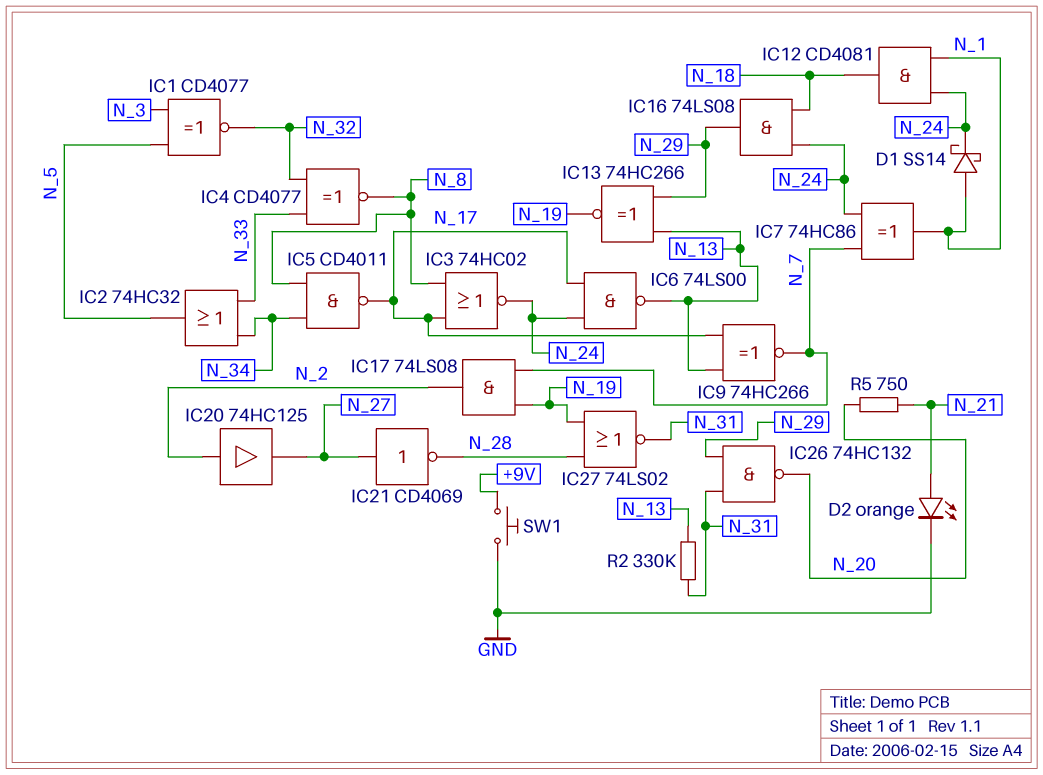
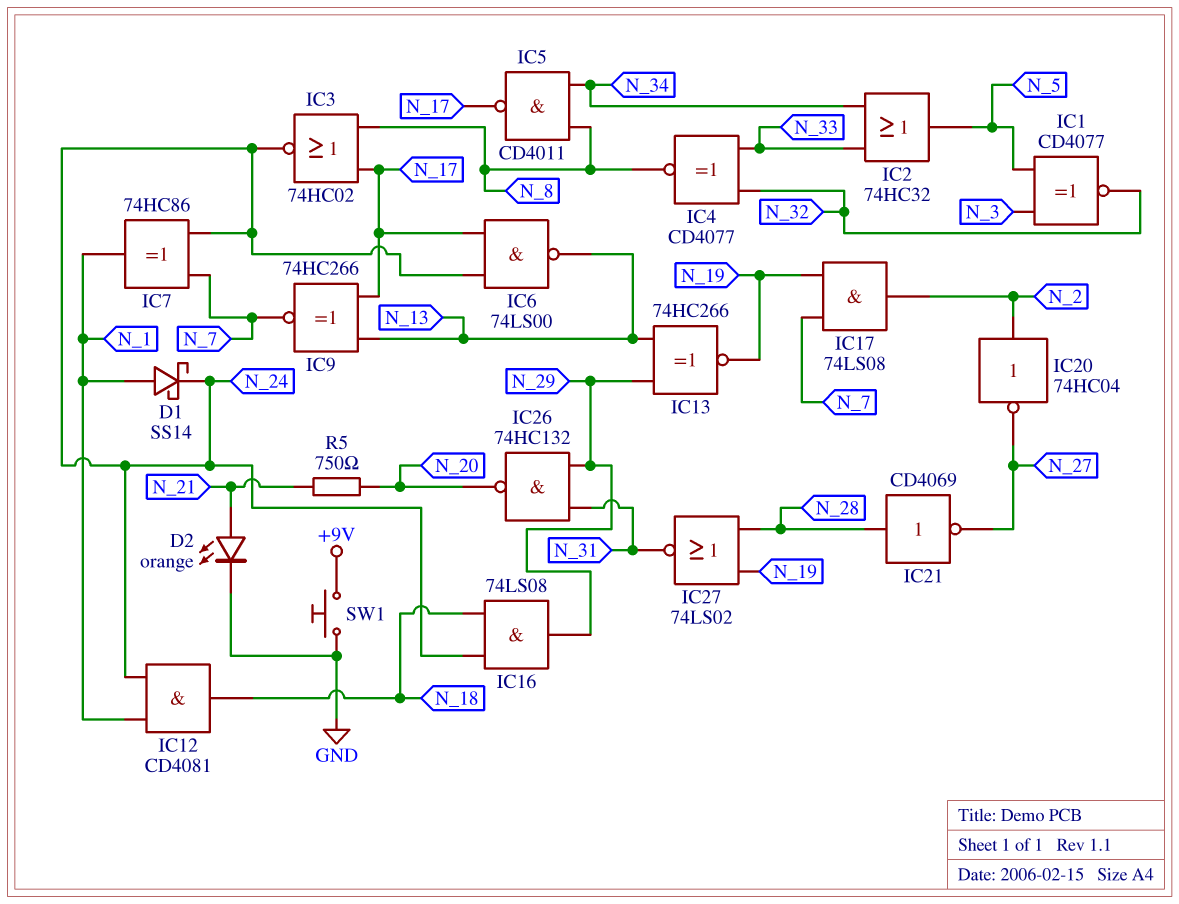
IC20: buffer 74HC125 (in N_2, out N_27) -> NOT 74HC04 (in N_2, out N_27)
IC21: NOT CD4069 (in N_27, out N_28) -> NOT CD4069 (in N_28, out N_27)
R2: 330k (N_13, N_31) -> none

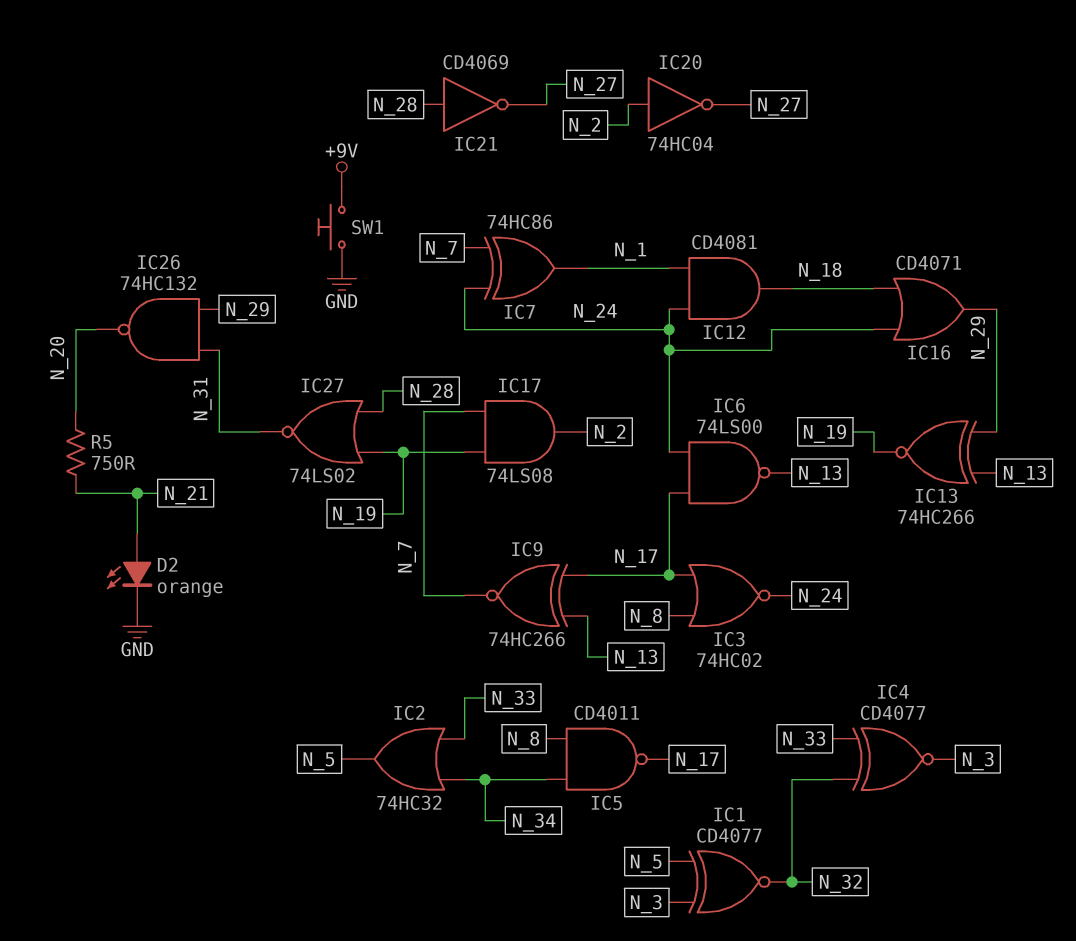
D1: schottky SS14 (A N_1, K N_24) -> none
IC4: XNOR CD4077 (in N_32, in N_33, out N_8) -> XNOR CD4077 (in N_32, in N_33, out N_3)
IC16: AND 74LS08 (in N_18, in N_24, out N_29) -> OR CD4071 (in N_18, in N_24, out N_29)

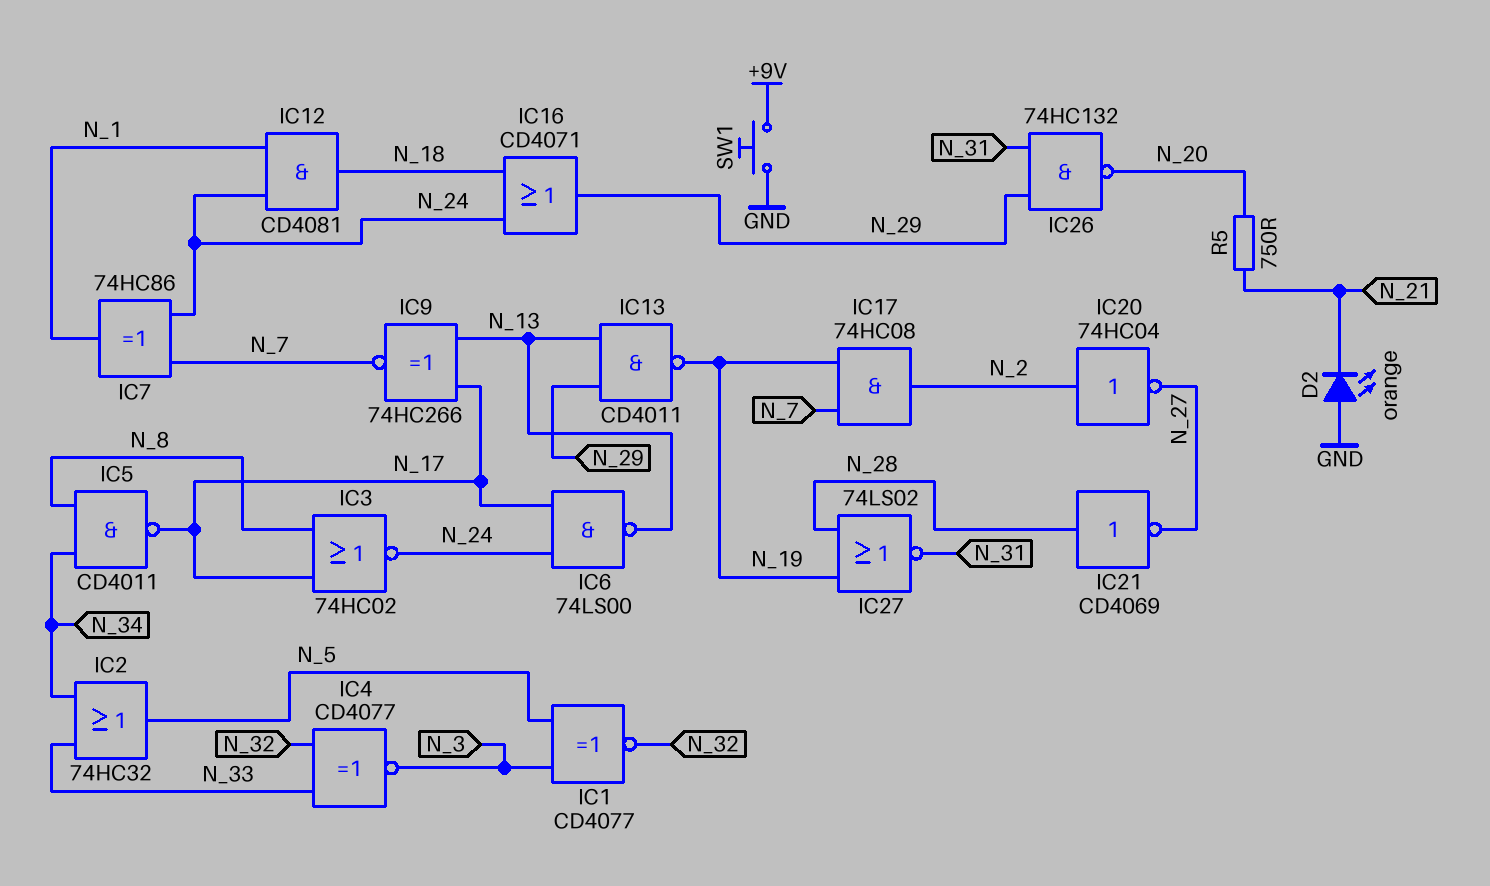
D2: LED orange (A N_21, K GND) -> LED orange (A GND, K N_21)
IC13: XNOR 74HC266 (in N_13, in N_29, out N_19) -> NAND CD4011 (in N_13, in N_29, out N_19)
IC17: AND 74LS08 (in N_7, in N_19, out N_2) -> AND 74HC08 (in N_7, in N_19, out N_2)

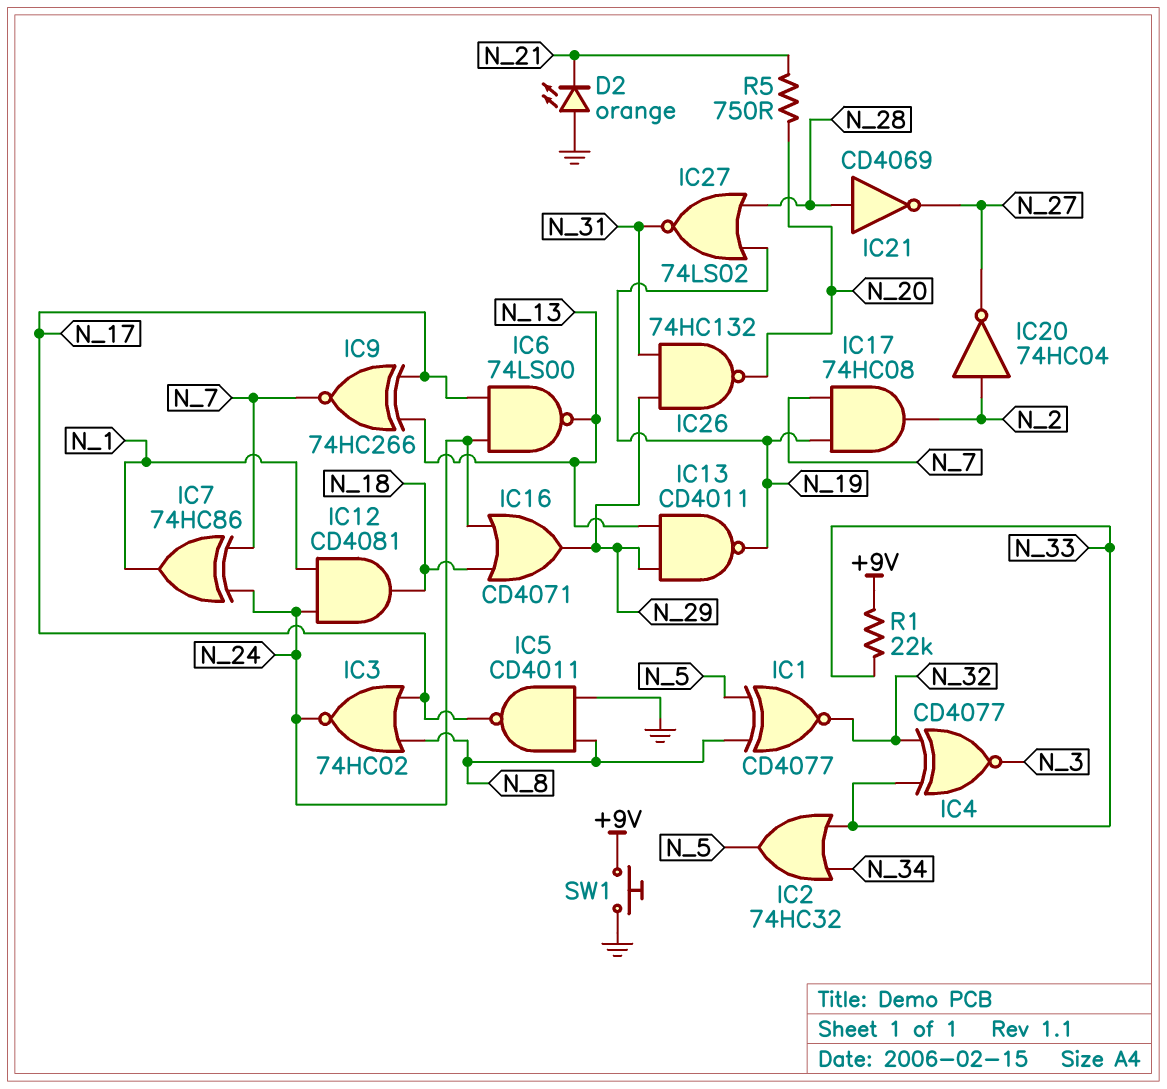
IC1: XNOR CD4077 (in N_3, in N_5, out N_32) -> XNOR CD4077 (in N_5, in N_8, out N_32)
IC5: NAND CD4011 (in N_8, in N_34, out N_17) -> NAND CD4011 (in GND, in N_8, out N_17)
R1: none -> 22k (+9V, N_33)

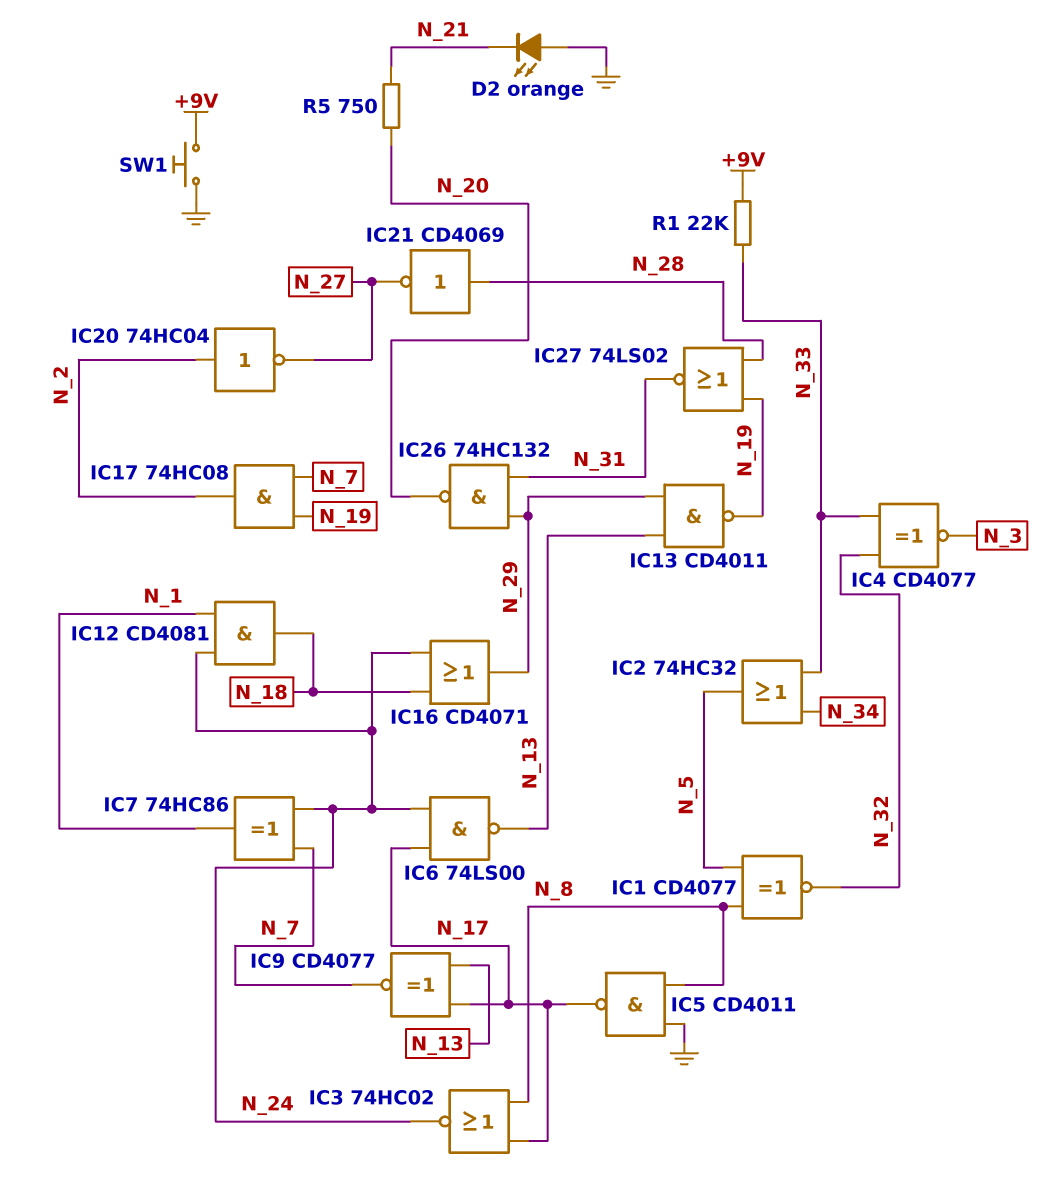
IC9: XNOR 74HC266 (in N_13, in N_17, out N_7) -> XNOR CD4077 (in N_13, in N_17, out N_7)

